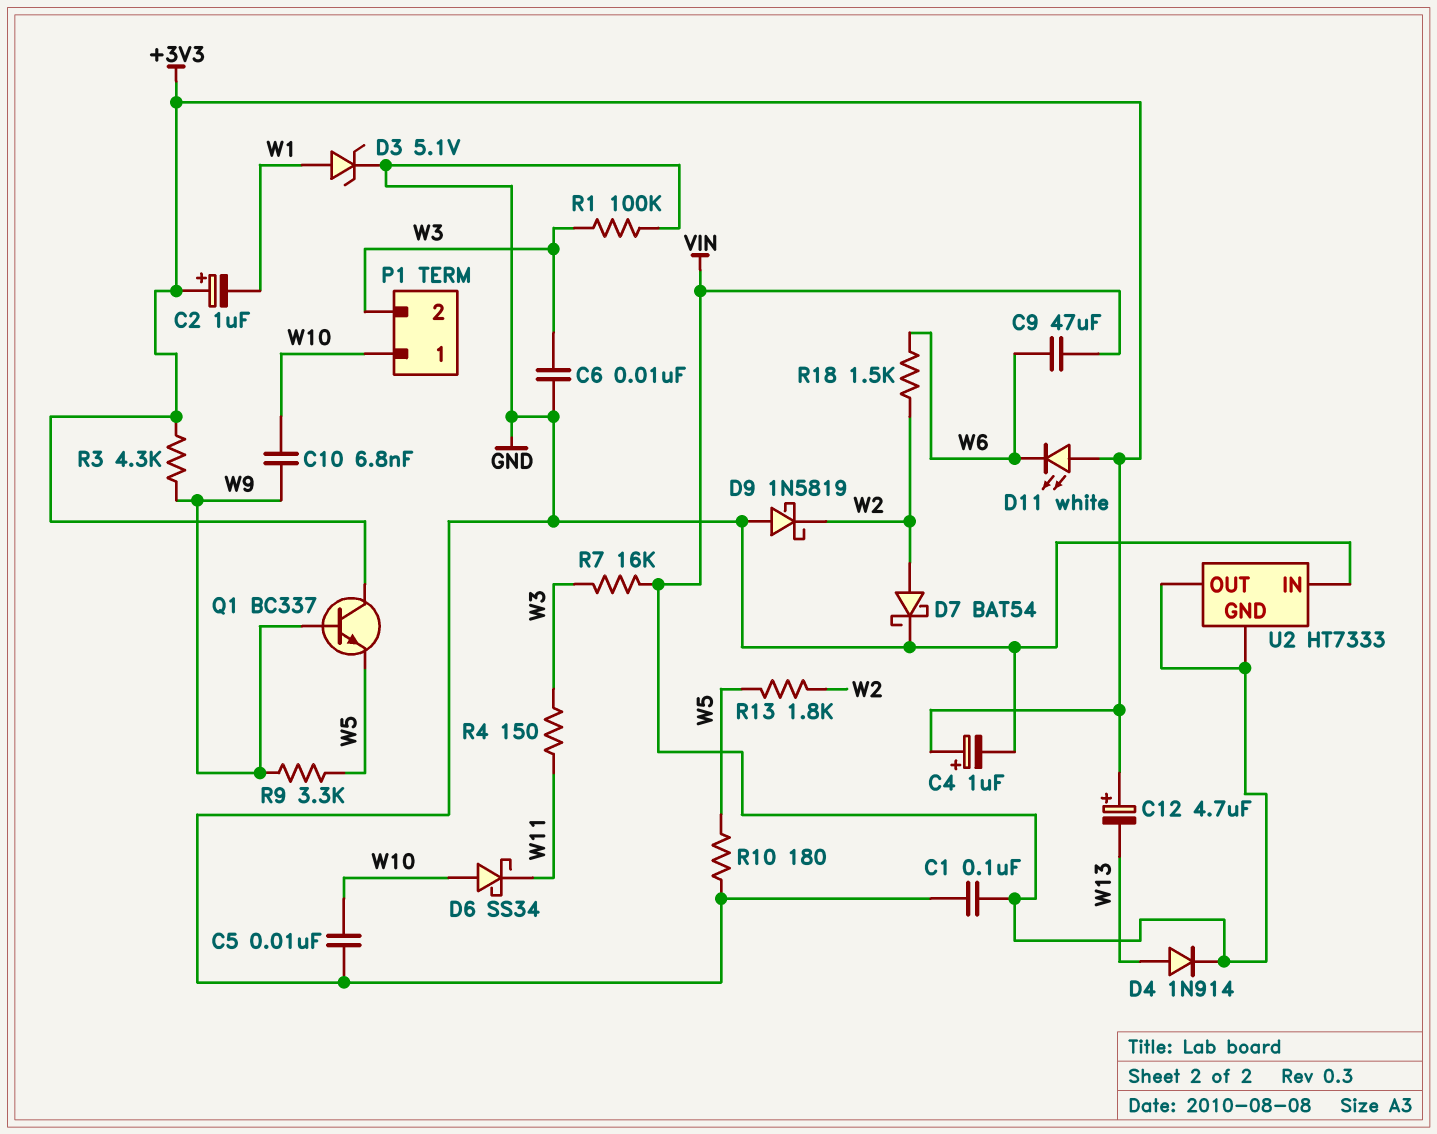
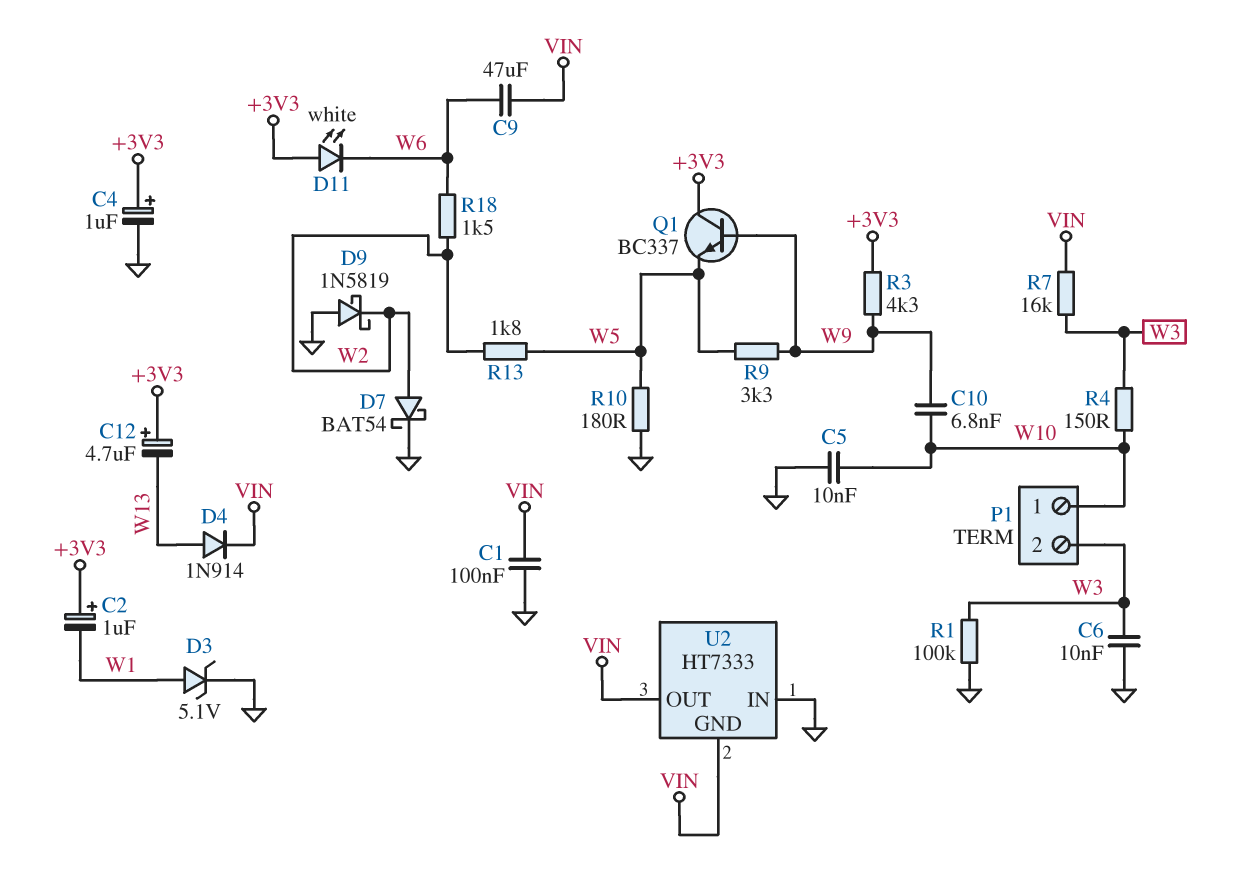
D6: schottky SS34 (A W10, K W11) -> none
R4: 150 (W3, W11) -> 150 (W3, W10)

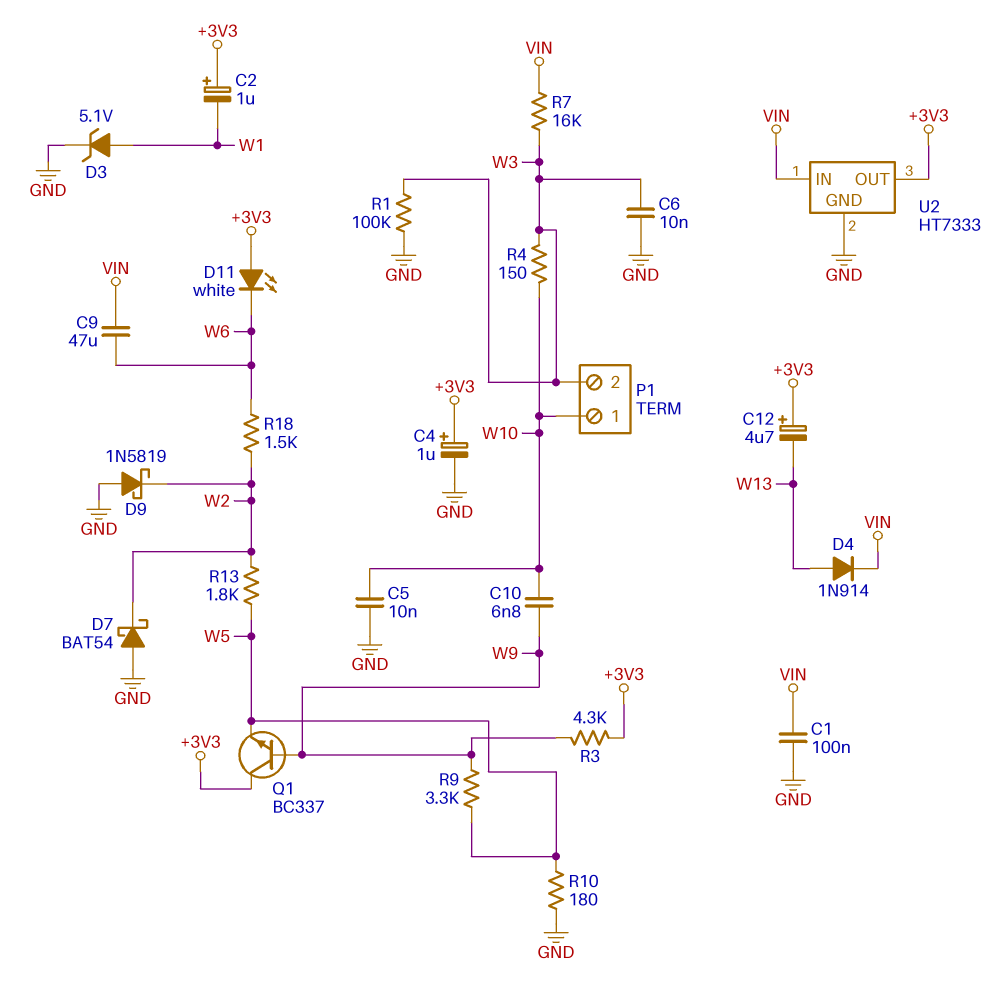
D7: schottky BAT54 (A W2, K GND) -> schottky BAT54 (A GND, K W2)
U2 pin GND: VIN -> GND
U2 pin IN: GND -> VIN
U2 pin OUT: VIN -> +3V3

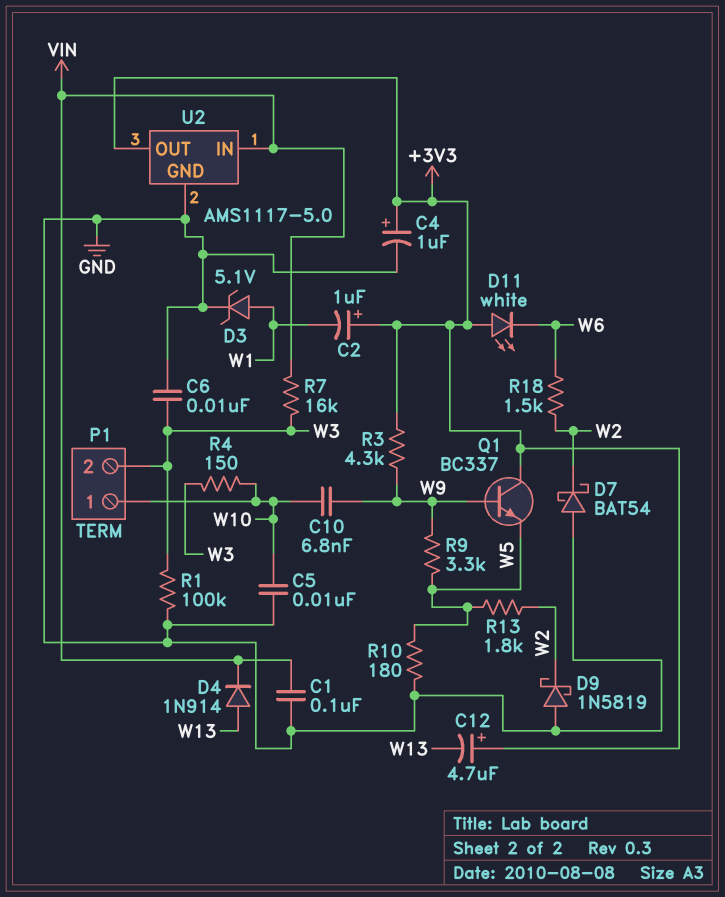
C9: 47uF (VIN, W6) -> none
U2: HT7333 -> AMS1117-5.0

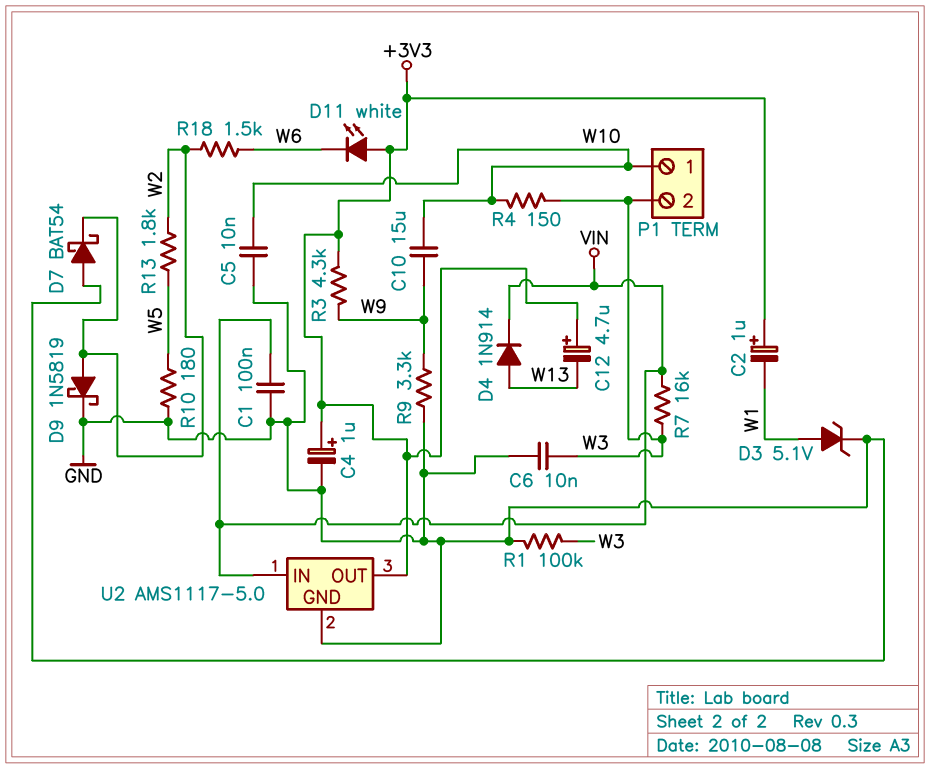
C10: 6.8nF (W9, W10) -> 15uF (W9, W10)
D9: schottky 1N5819 (A GND, K W2) -> schottky 1N5819 (A W2, K GND)
Q1: NPN BC337 (B W9, C +3V3, E W5) -> none
R9: 3.3k (W5, W9) -> 3.3k (GND, W9)

